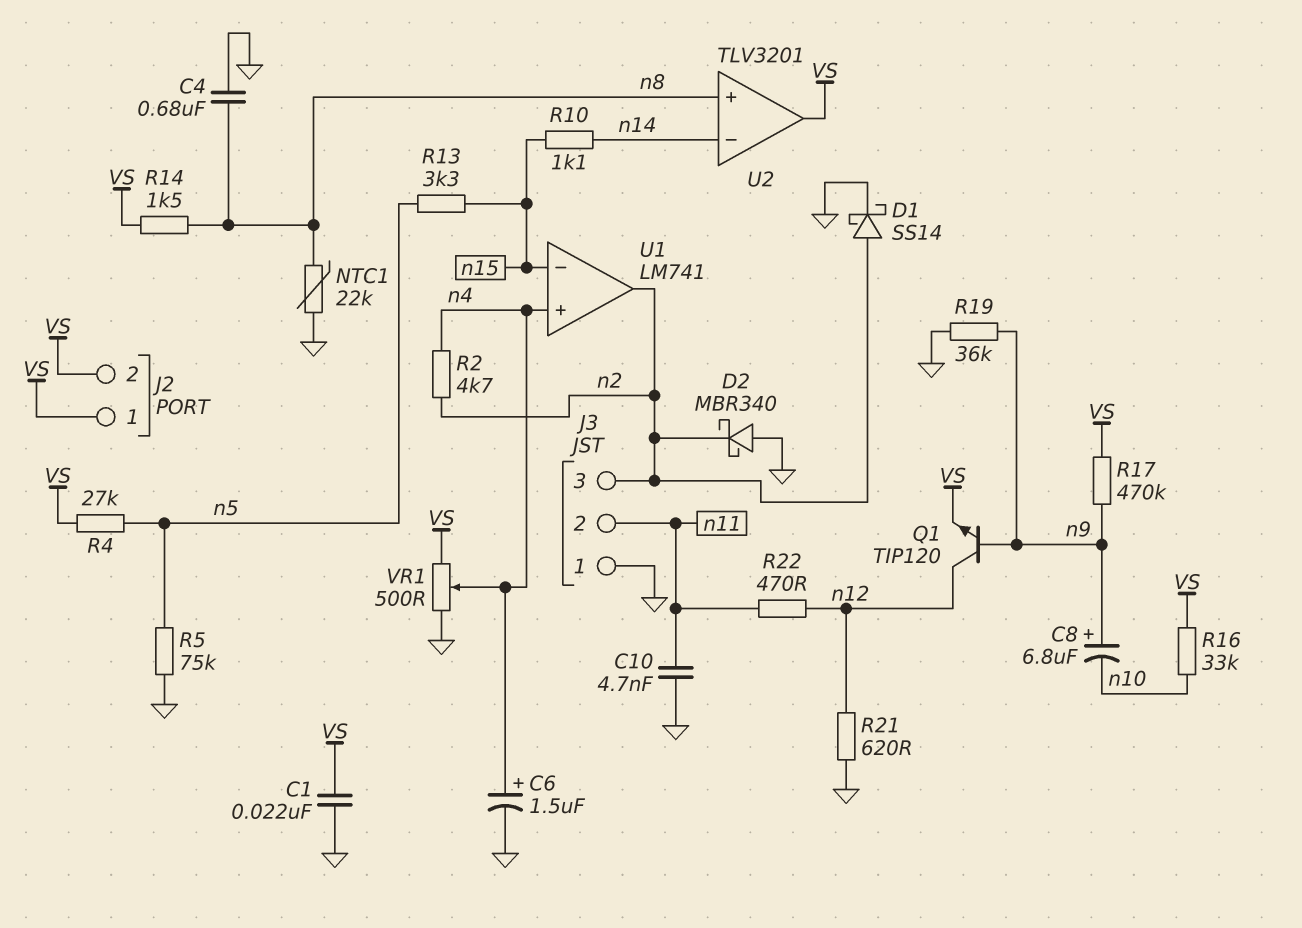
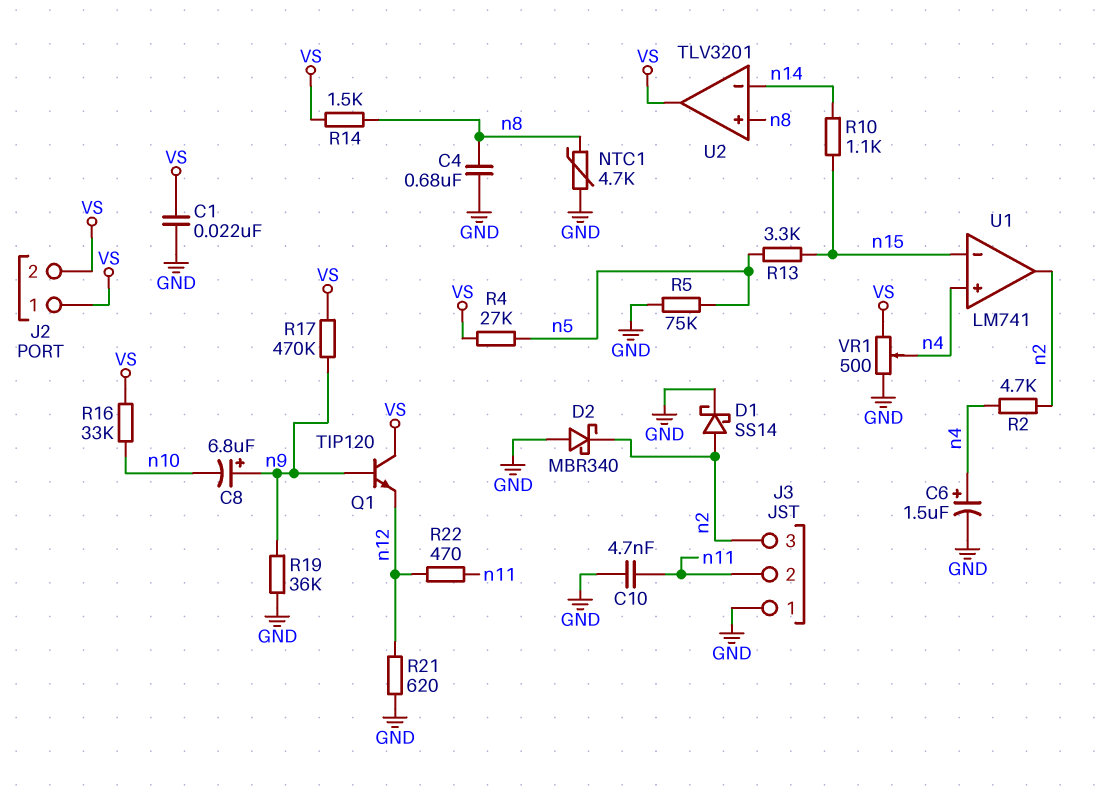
NTC1: 22k (GND, n8) -> 4.7k (GND, n8)
Q1: NPN TIP120 (B n9, C n12, E VS) -> NPN TIP120 (B n9, C VS, E n12)

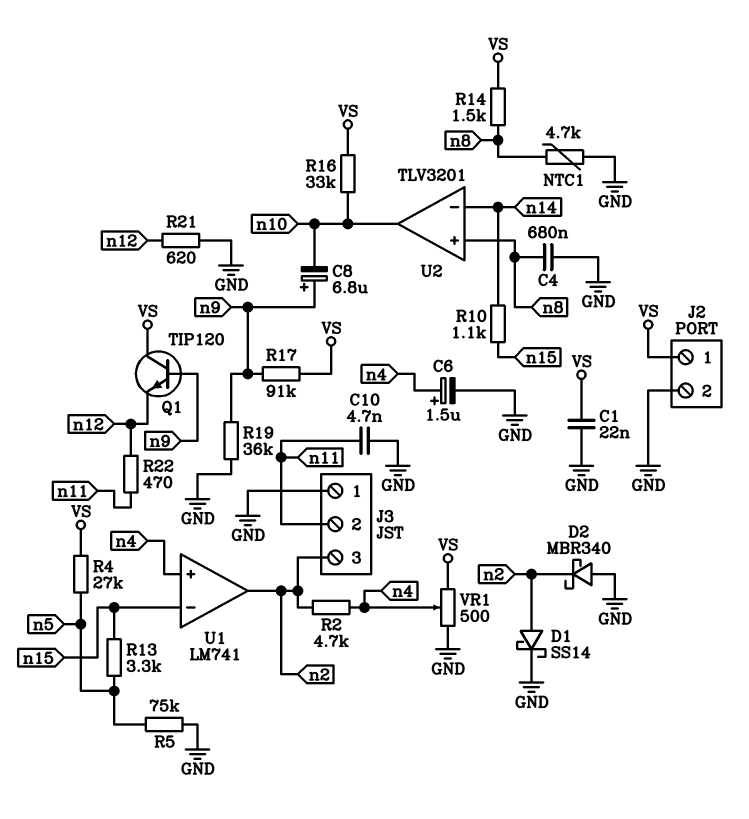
J2 pin 2: VS -> GND
R17: 470k (VS, n9) -> 91k (VS, n9)
U2 pin out: VS -> n10

